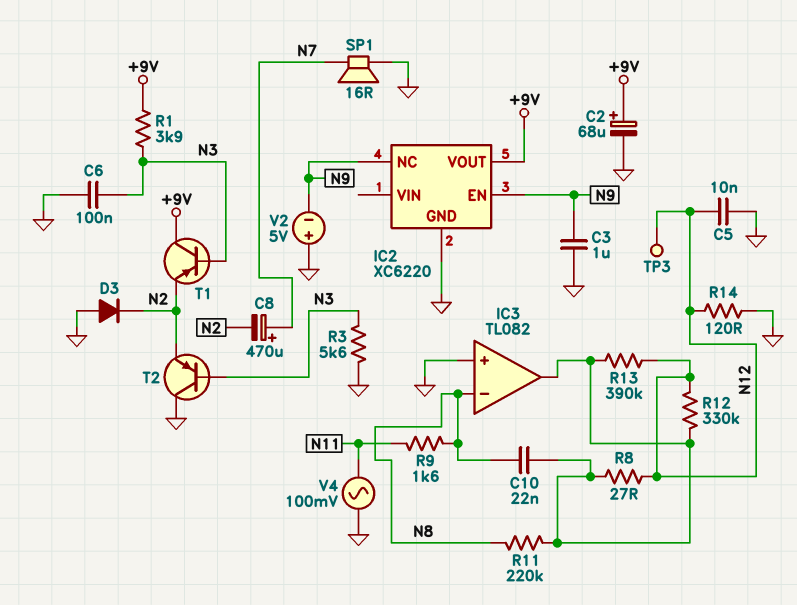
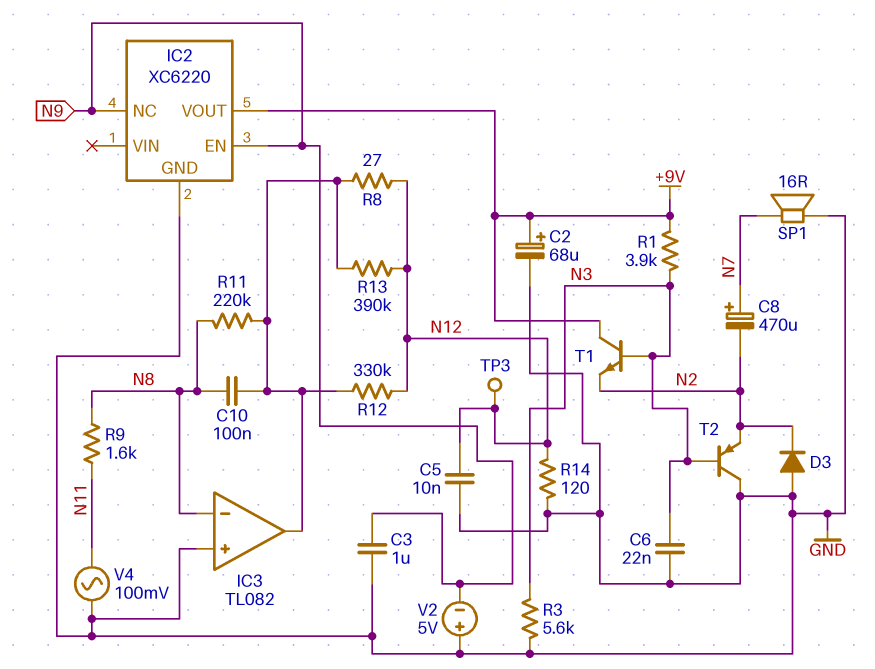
C6: 100nF (GND, N3) -> 22nF (GND, N3)
C10: 22nF (IC3/out, N8) -> 100nF (IC3/out, N8)
T1: PNP (B N3, C +9V, E N2) -> NPN (B N3, C +9V, E N2)

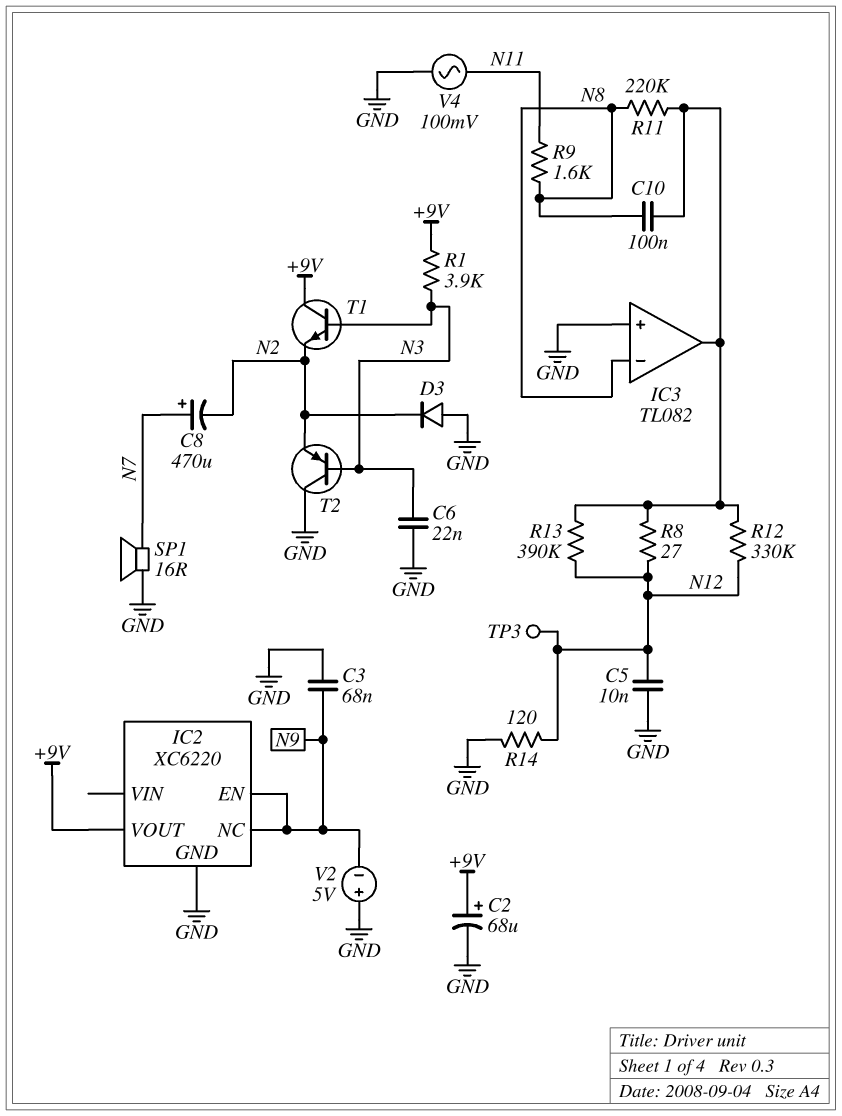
C3: 1uF (GND, N9) -> 68nF (GND, N9)
R3: 5.6k (GND, N3) -> none

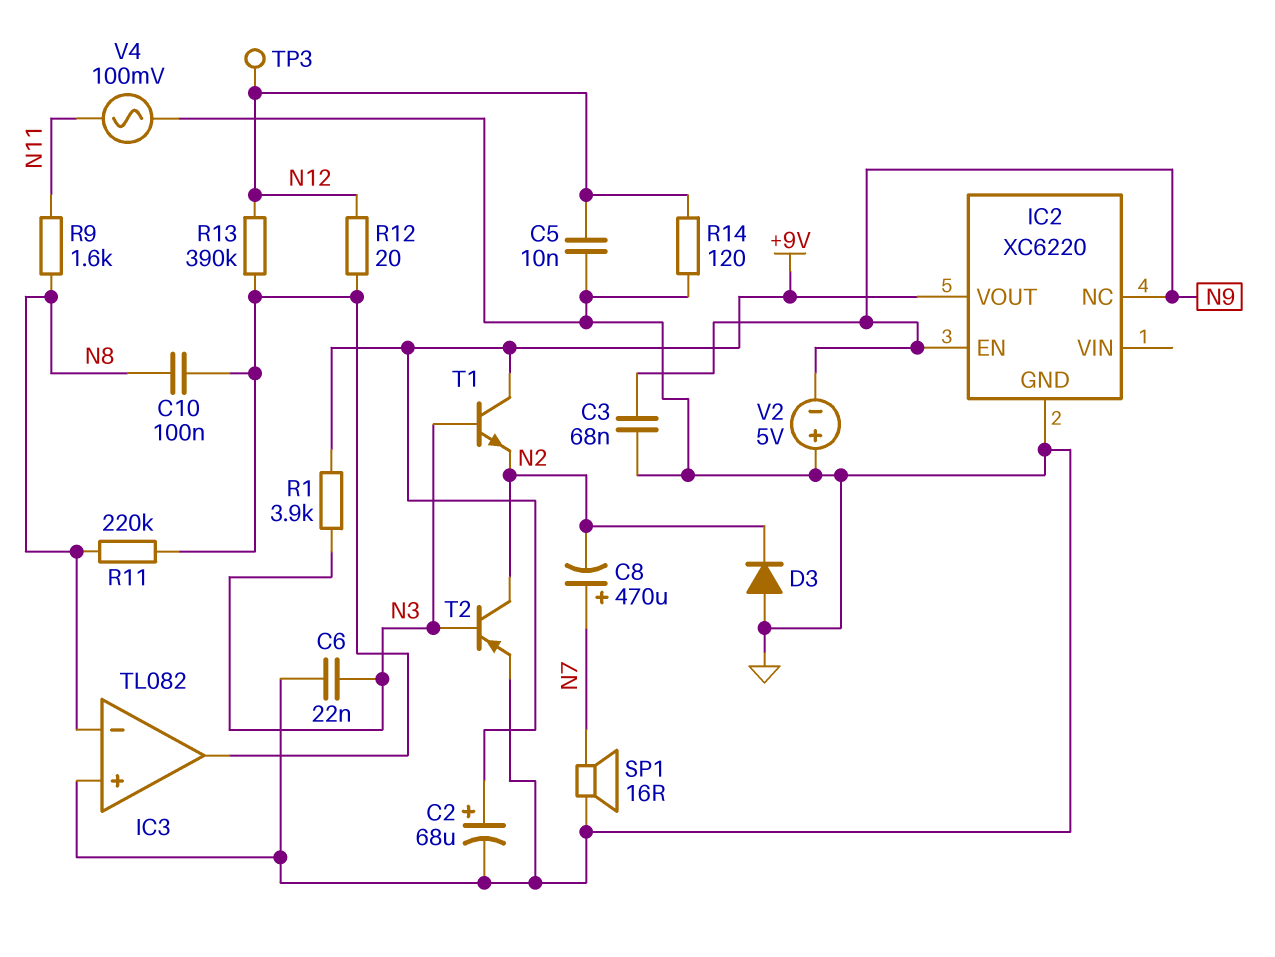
R8: 27 (IC3/out, N12) -> none
R12: 330k (IC3/out, N12) -> 20 (IC3/out, N12)
T2: PNP (B N3, C GND, E N2) -> PNP (B N3, C N2, E GND)

